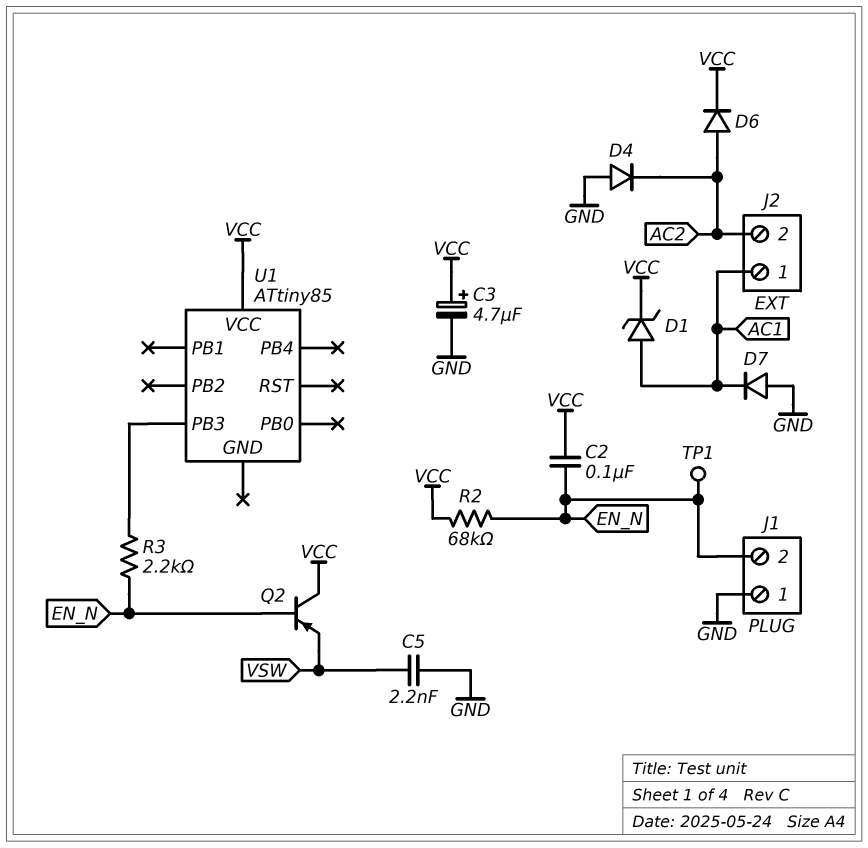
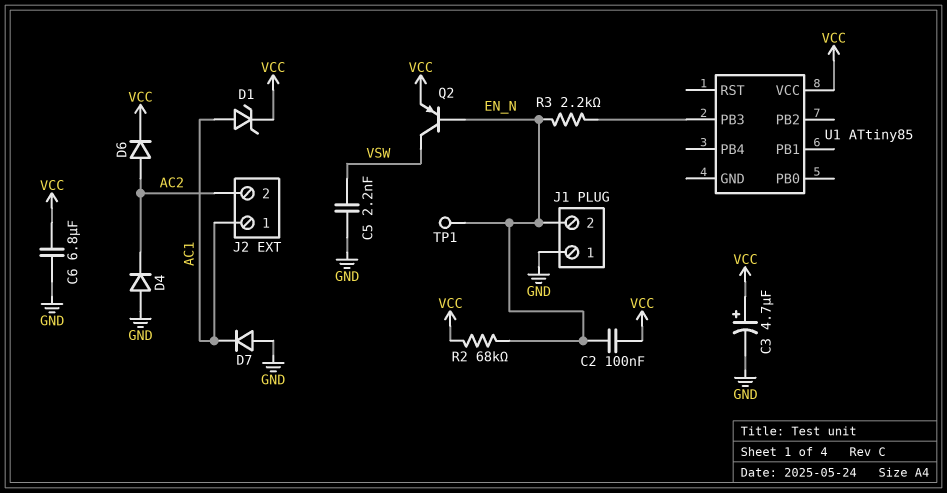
C6: none -> 6.8uF (GND, VCC)
Q2: PNP (B EN_N, C VCC, E VSW) -> PNP (B EN_N, C VSW, E VCC)

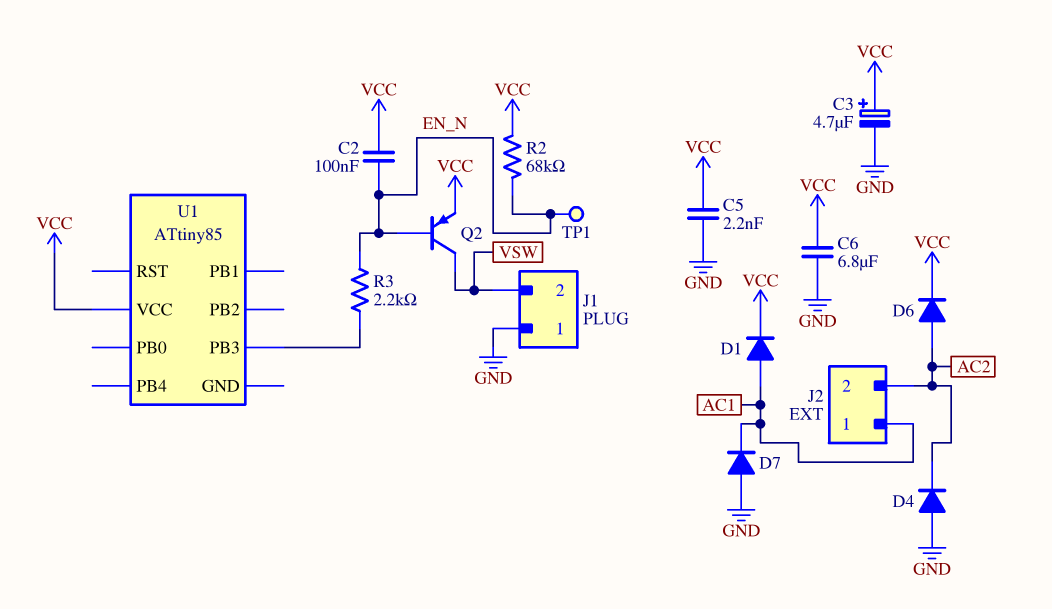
C5: 2.2nF (GND, VSW) -> 2.2nF (GND, VCC)
D1: zener (A AC1, K VCC) -> diode (A AC1, K VCC)
J1 pin 2: EN_N -> VSW

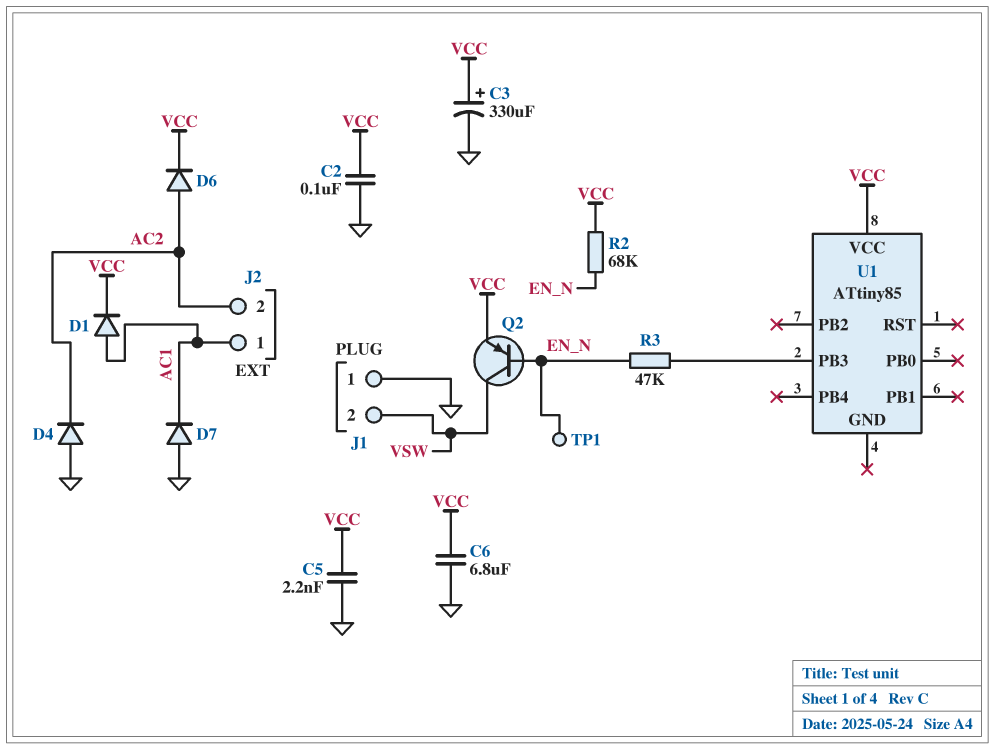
C2: 100nF (EN_N, VCC) -> 100nF (GND, VCC)
C3: 4.7uF (plus VCC, minus GND) -> 330uF (plus VCC, minus GND)
R3: 2.2k (EN_N, U1/PB3) -> 47k (EN_N, U1/PB3)

